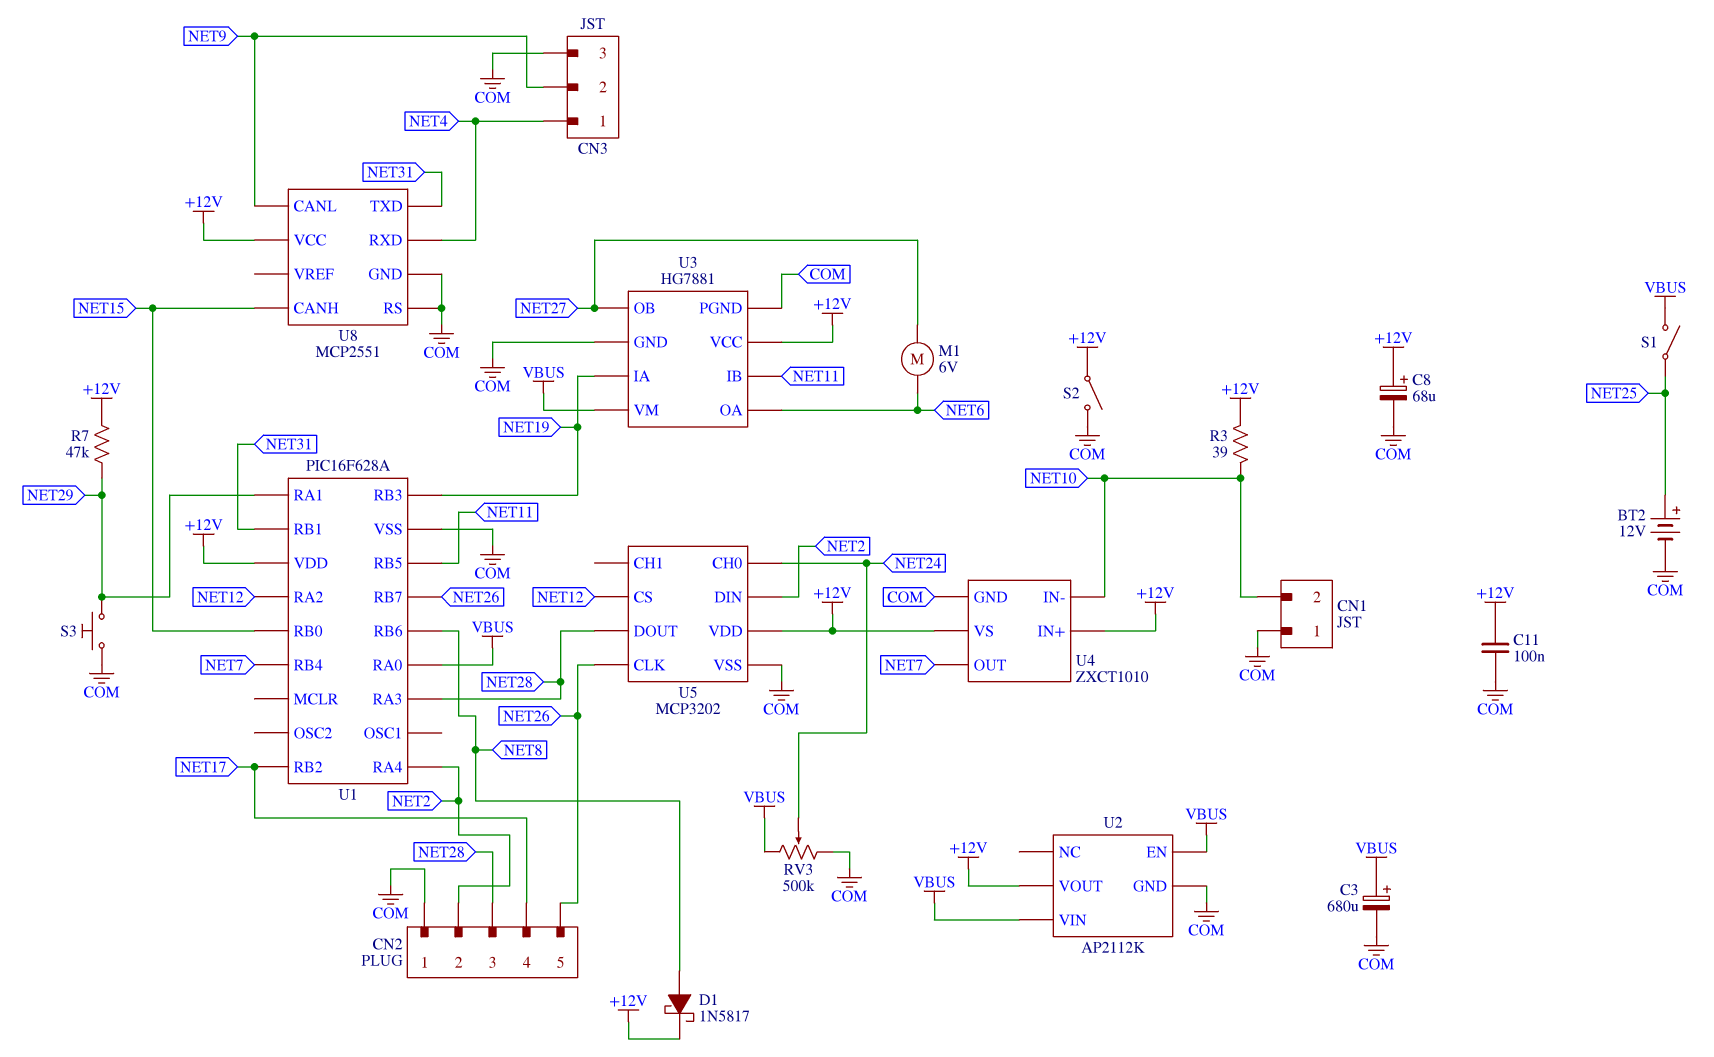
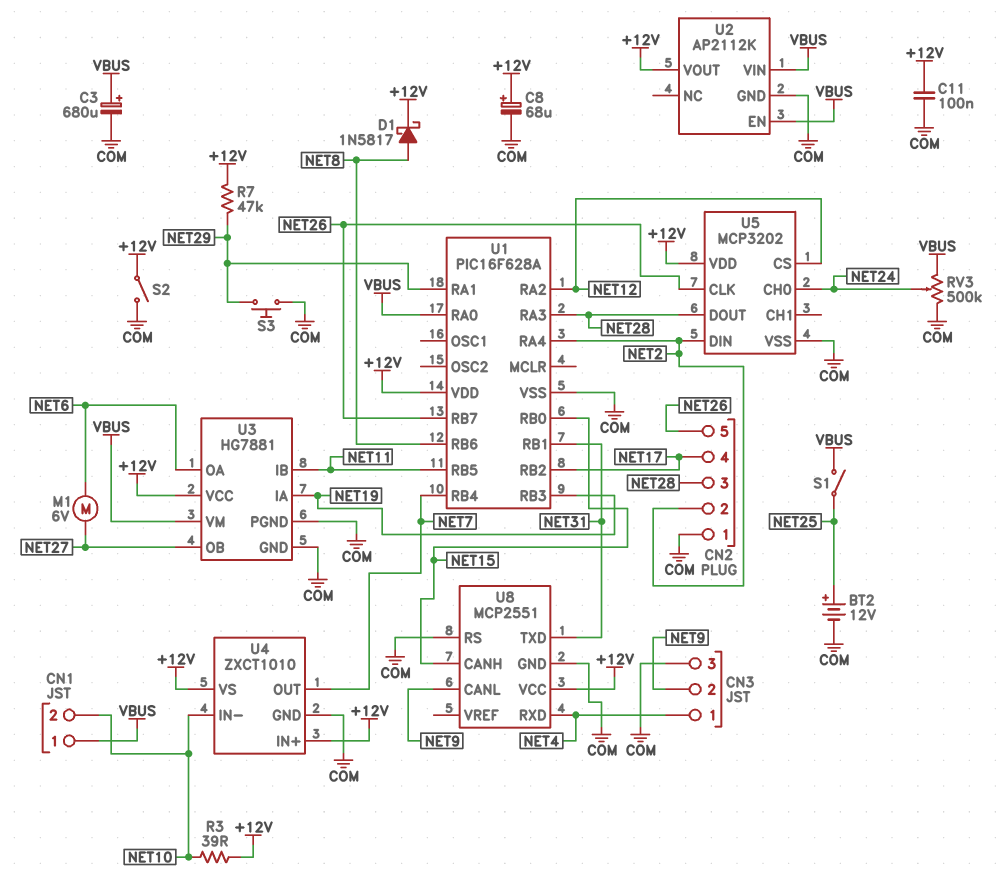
CN1 pin 1: COM -> VBUS

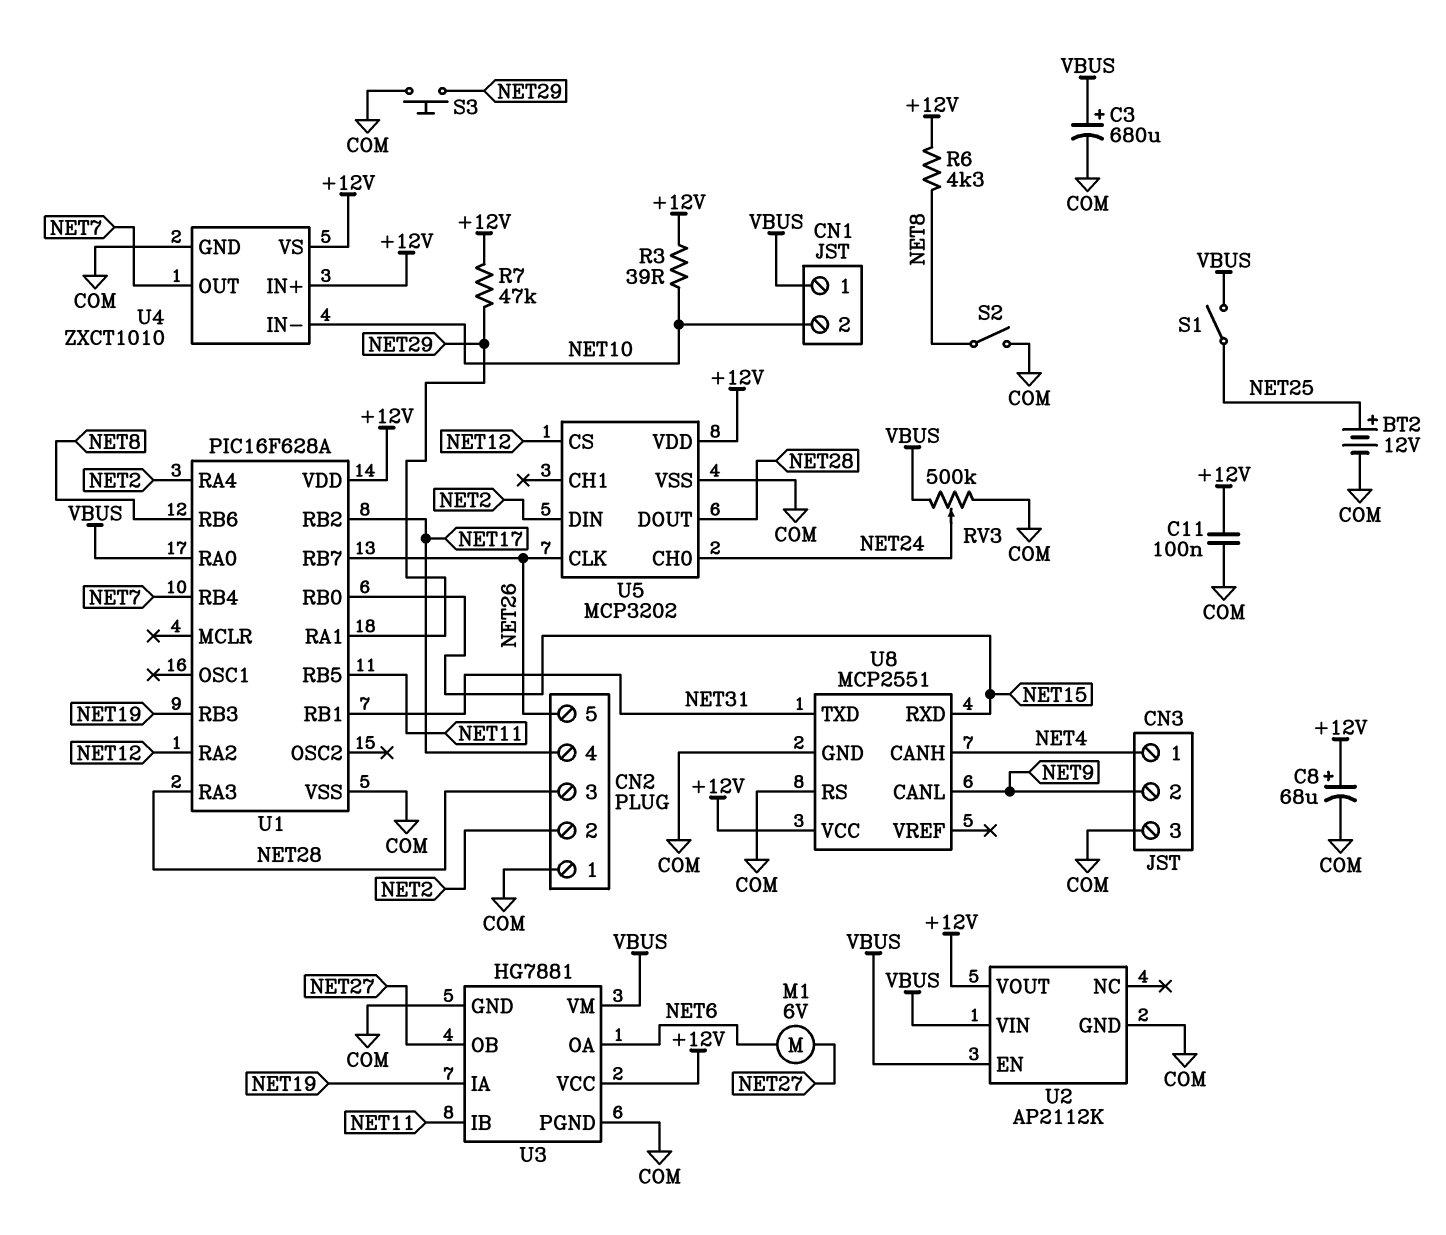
D1: schottky 1N5817 (A NET8, K +12V) -> none
R6: none -> 4.3k (+12V, NET8)
S2: switch (+12V, COM) -> switch (COM, NET8)
U8 pin CANH: NET15 -> NET4
U8 pin RXD: NET4 -> NET15

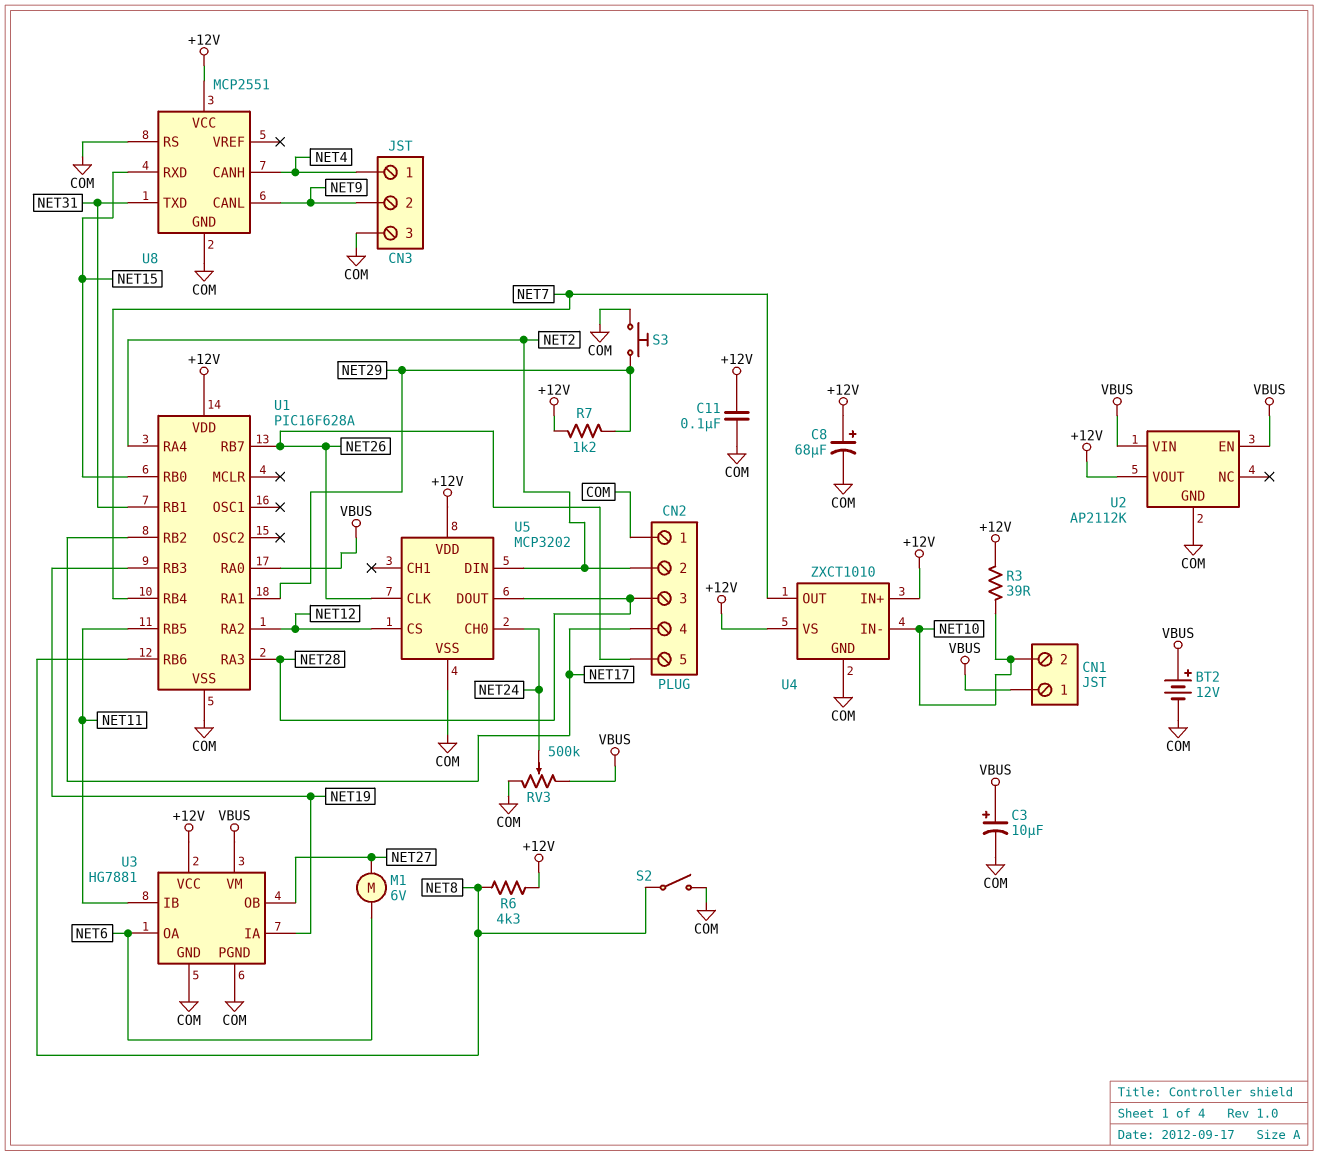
BT2: 12V (plus NET25, minus COM) -> 12V (plus VBUS, minus COM)
C3: 680uF (plus VBUS, minus COM) -> 10uF (plus VBUS, minus COM)
R7: 47k (+12V, NET29) -> 1.2k (+12V, NET29)
S1: switch (NET25, VBUS) -> none

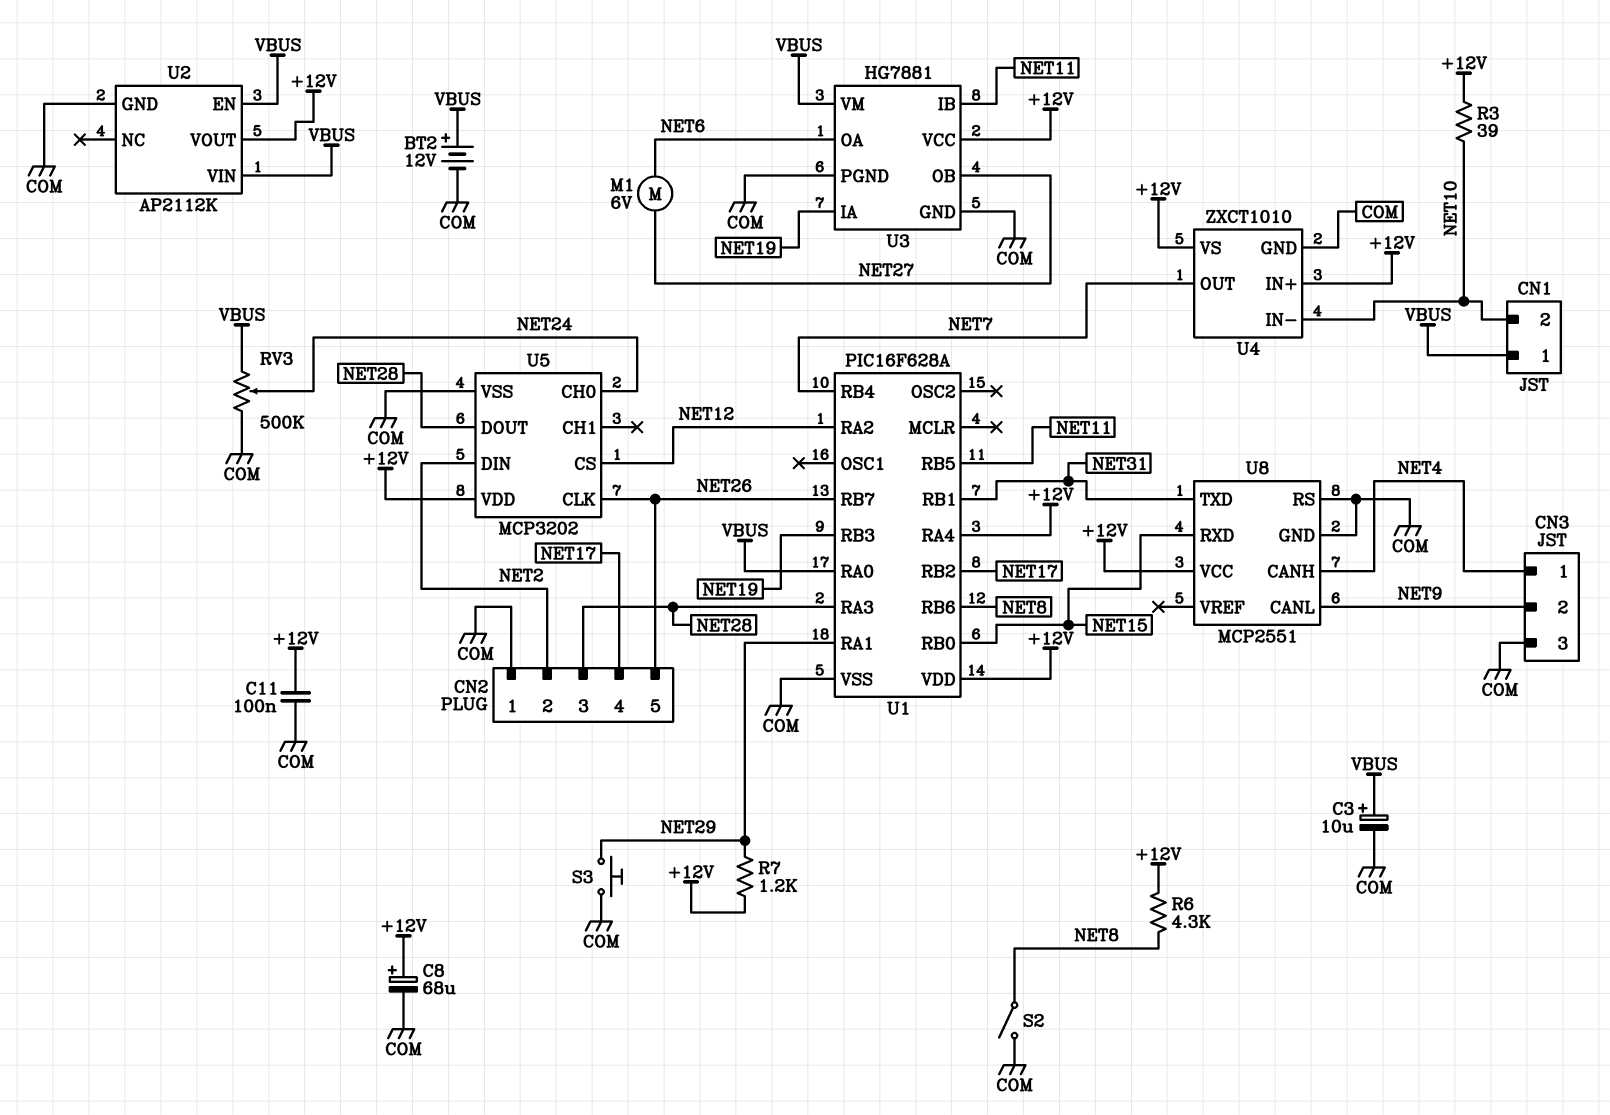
U1 pin RA4: NET2 -> +12V

